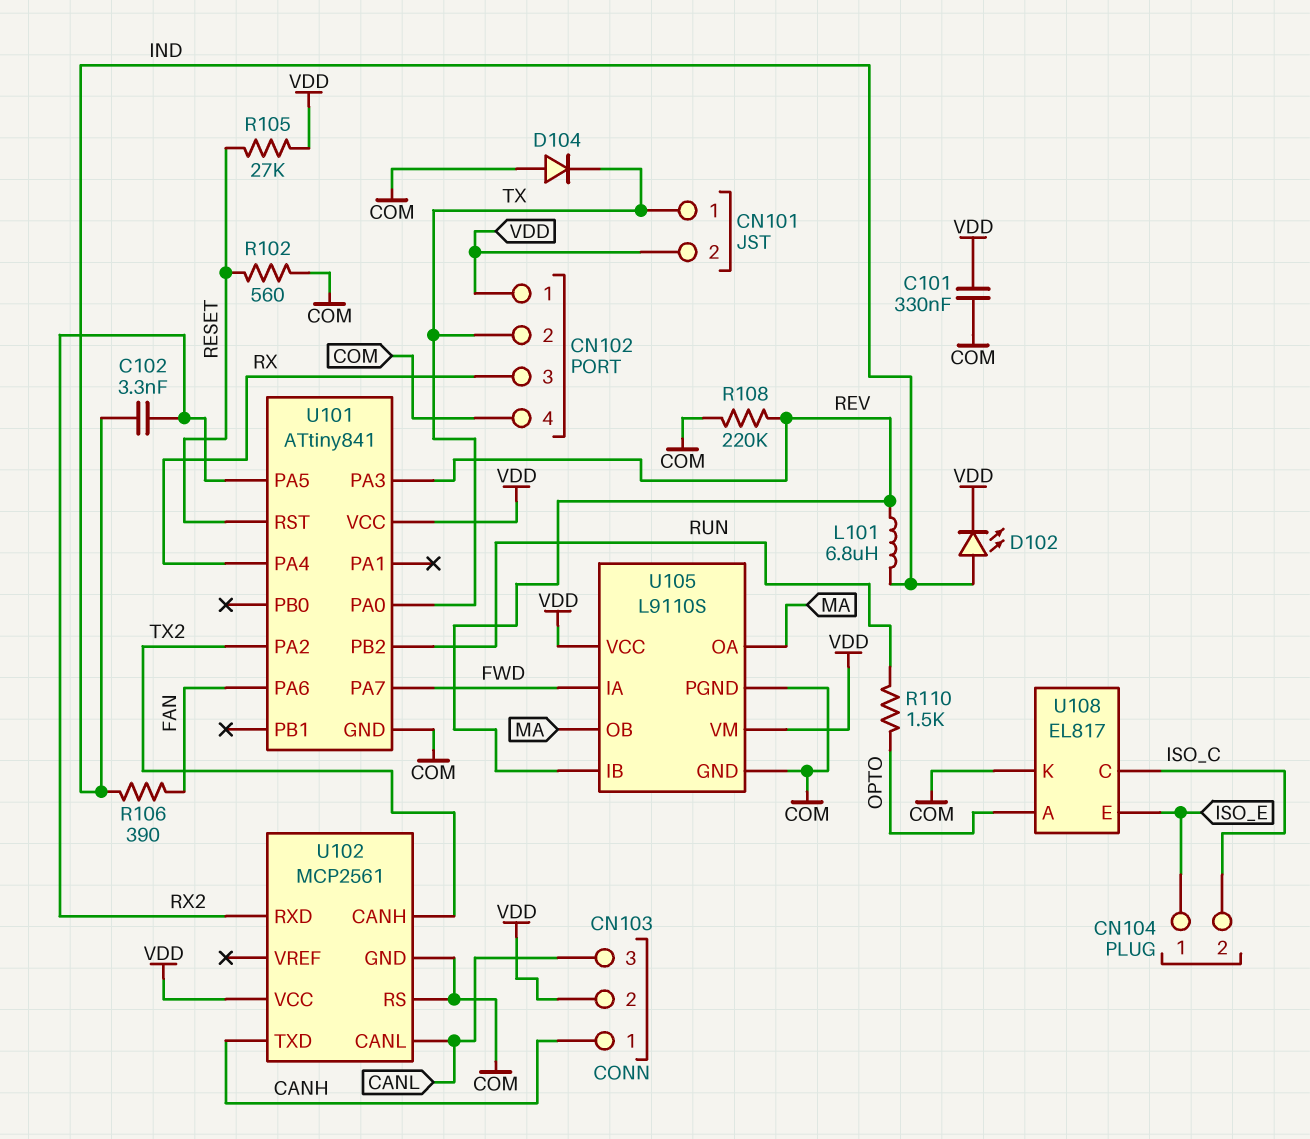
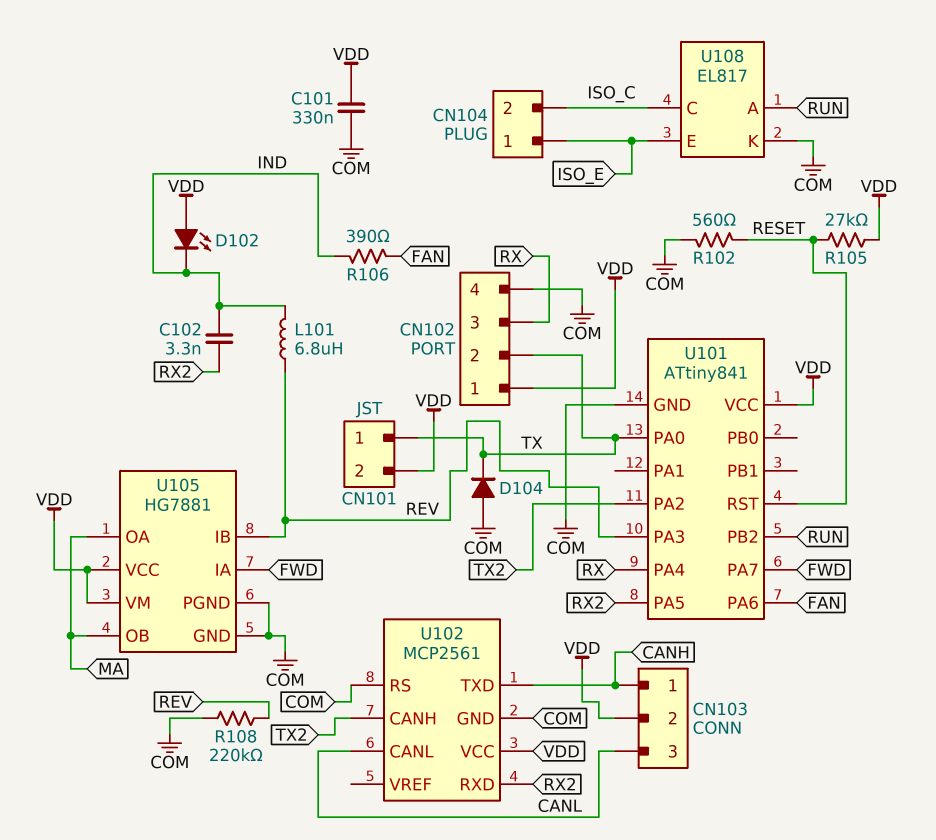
D102: LED (A IND, K VDD) -> LED (A VDD, K IND)
R110: 1.5k (OPTO, RUN) -> none
U105: L9110S -> HG7881
U108 pin A: OPTO -> RUN

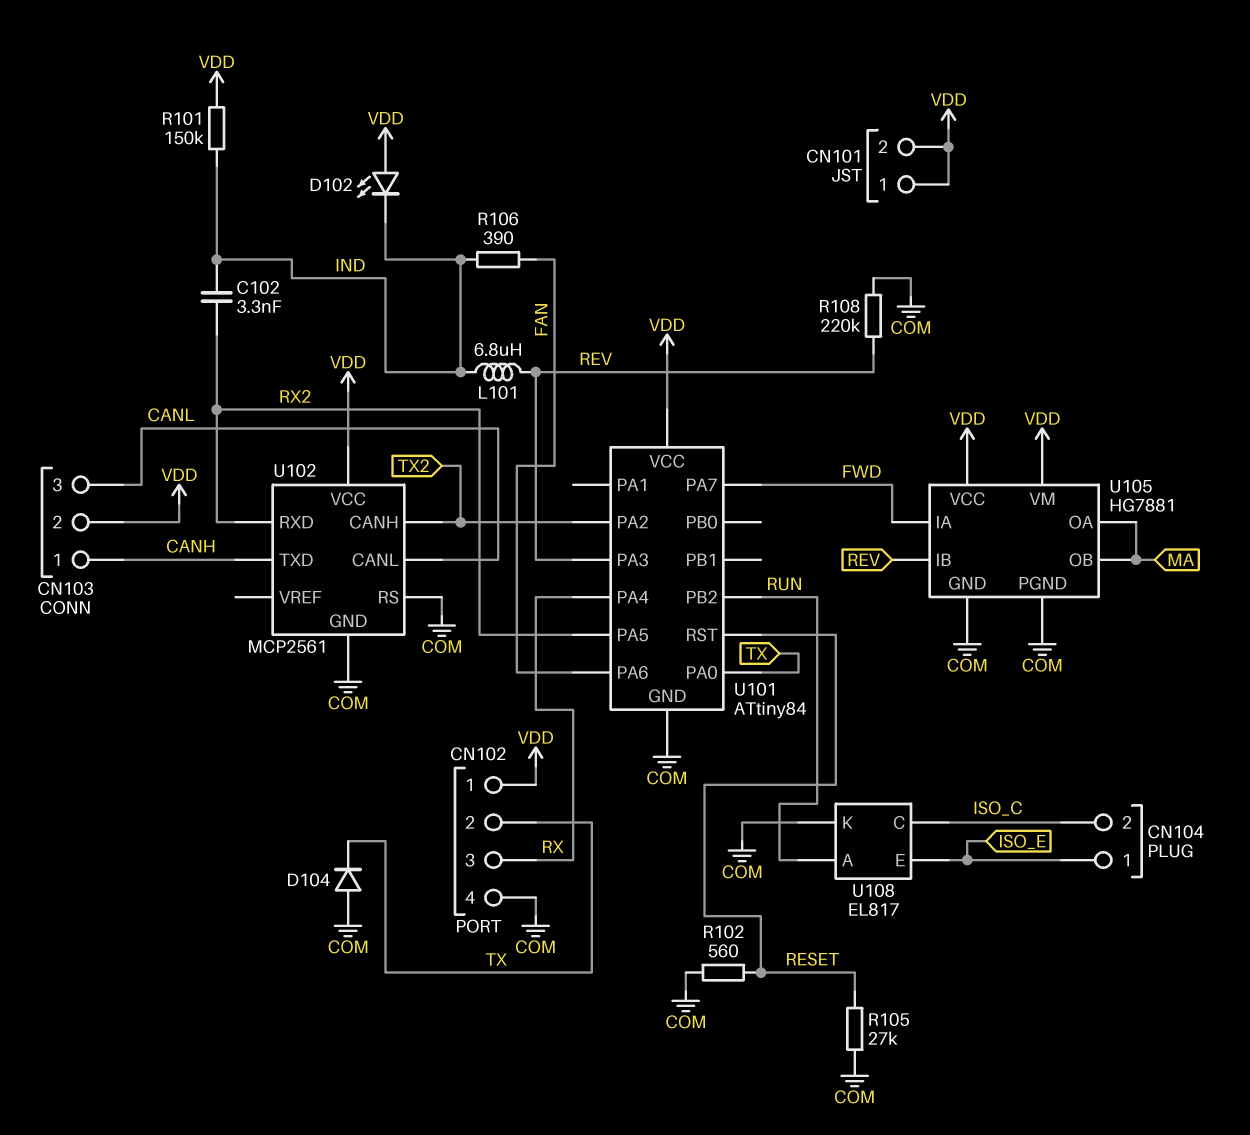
C101: 330nF (COM, VDD) -> none
CN101 pin 1: TX -> VDD
R101: none -> 150k (IND, VDD)
R105: 27k (RESET, VDD) -> 27k (COM, RESET)
U101: ATtiny841 -> ATtiny84

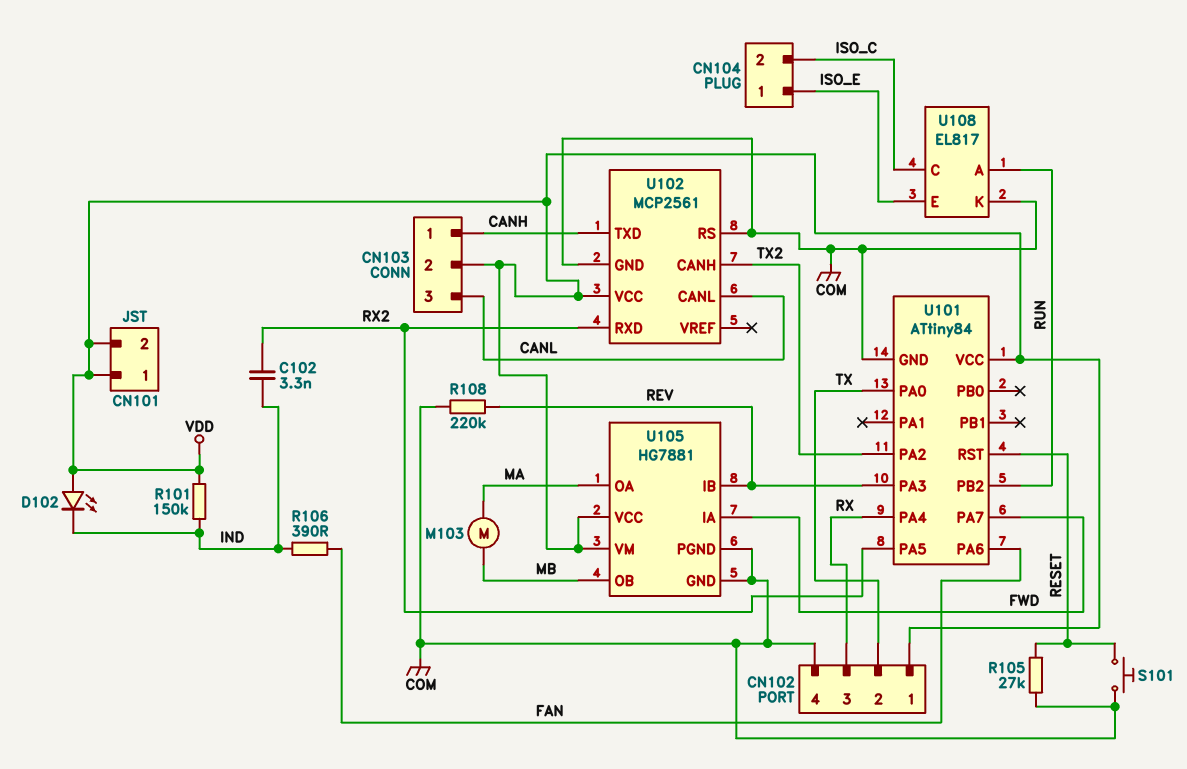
D104: diode (A COM, K TX) -> none
L101: 6.8uH (IND, REV) -> none
M103: none -> motor (MA, MB)
R102: 560 (COM, RESET) -> none
S101: none -> button (COM, RESET)
U105 pin OB: MA -> MB

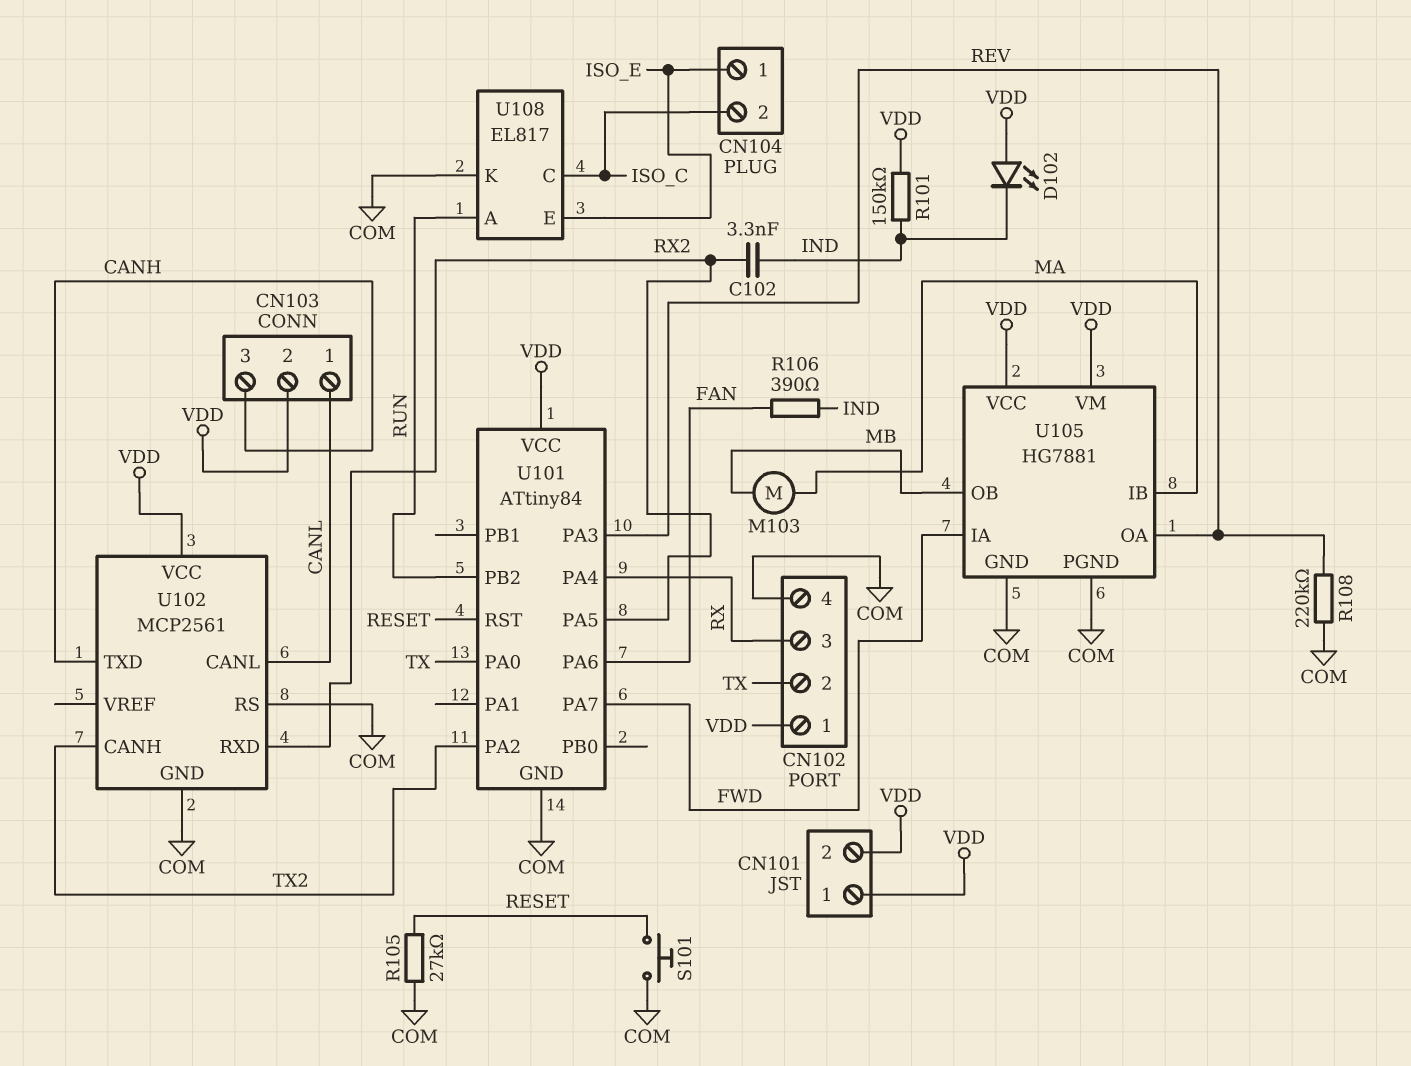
CN103 pin 1: CANH -> CANL
CN103 pin 3: CANL -> CANH
U105 pin IB: REV -> MA
U105 pin OA: MA -> REV

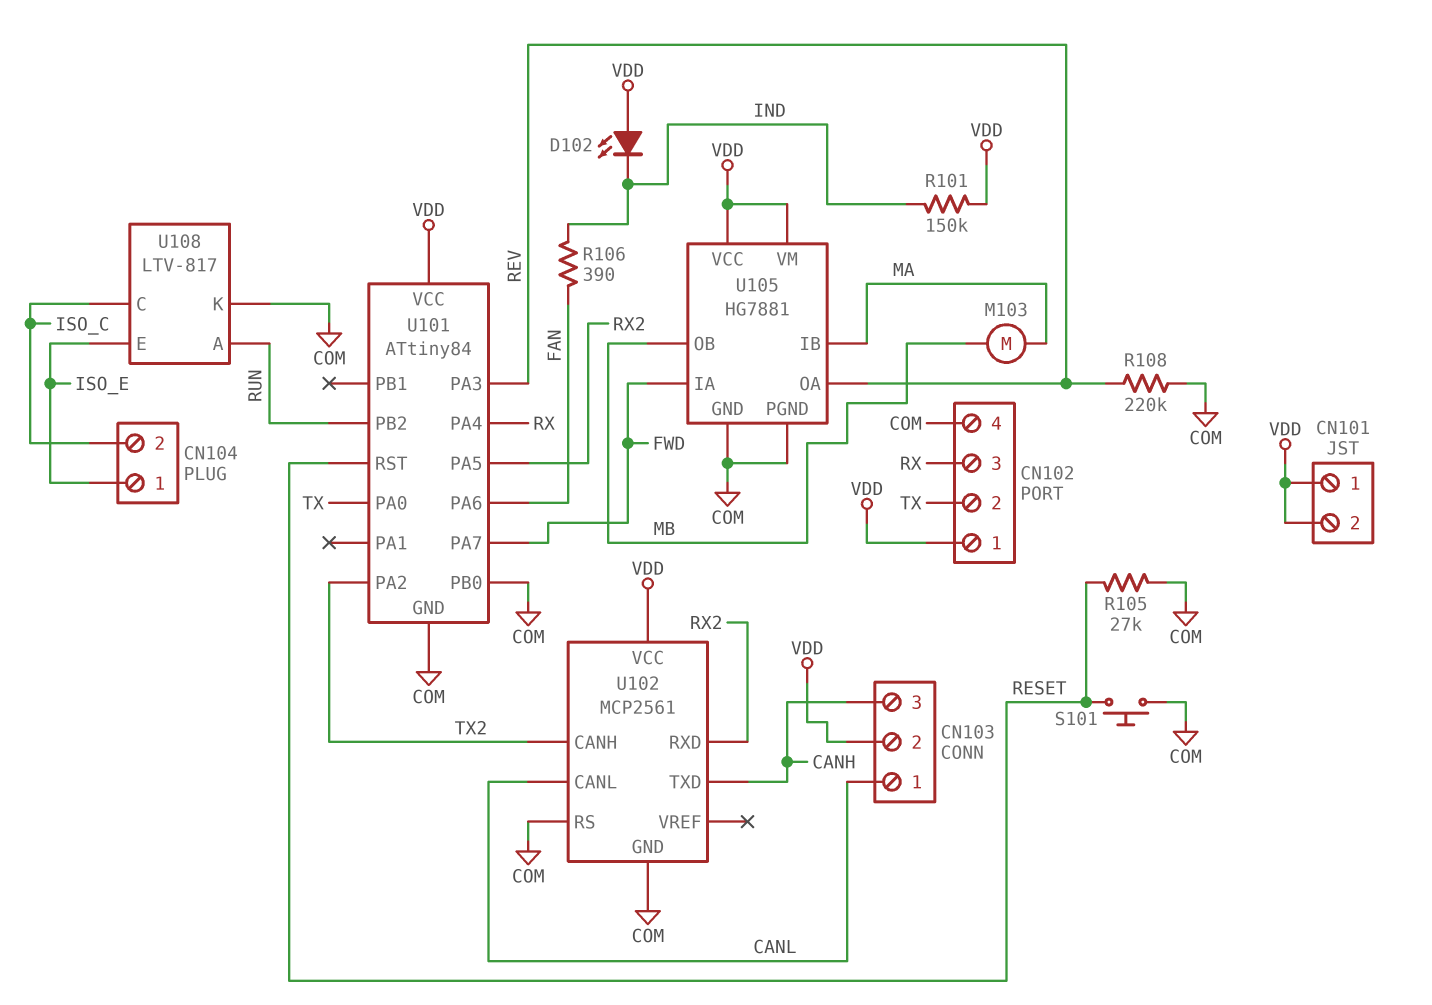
C102: 3.3nF (IND, RX2) -> none
U101 pin PB0: none -> COM
U108: EL817 -> LTV-817

